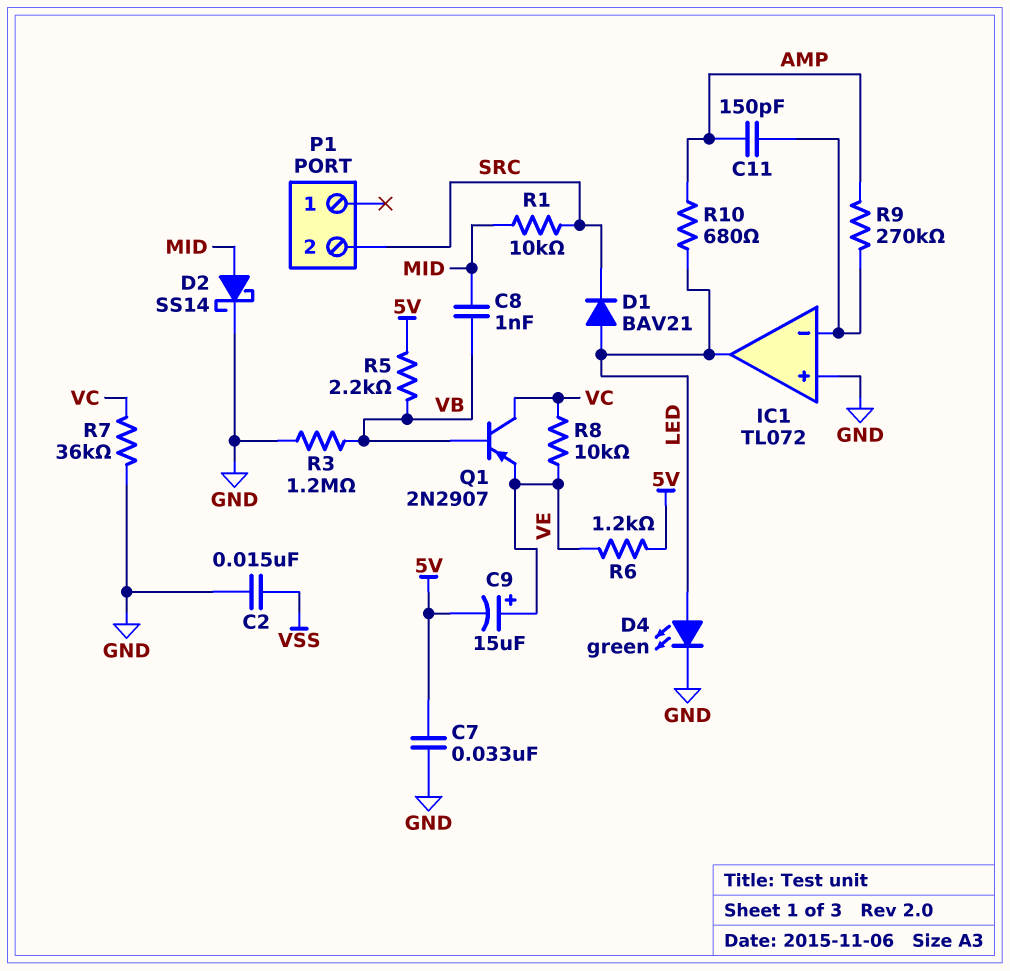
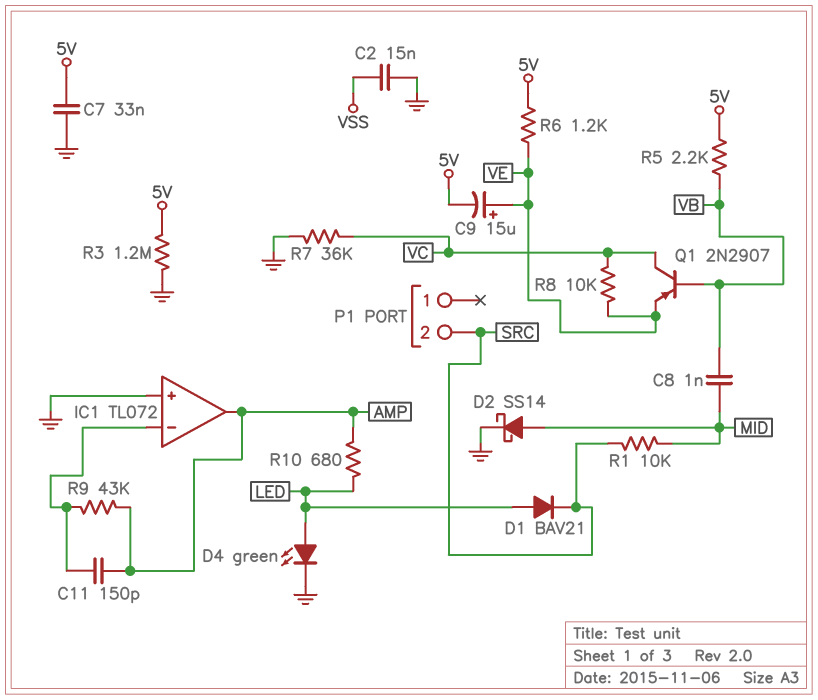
IC1 pin out: LED -> AMP
R3: 1.2M (GND, VB) -> 1.2M (5V, GND)
R9: 270k (AMP, IC1/in-) -> 43k (AMP, IC1/in-)

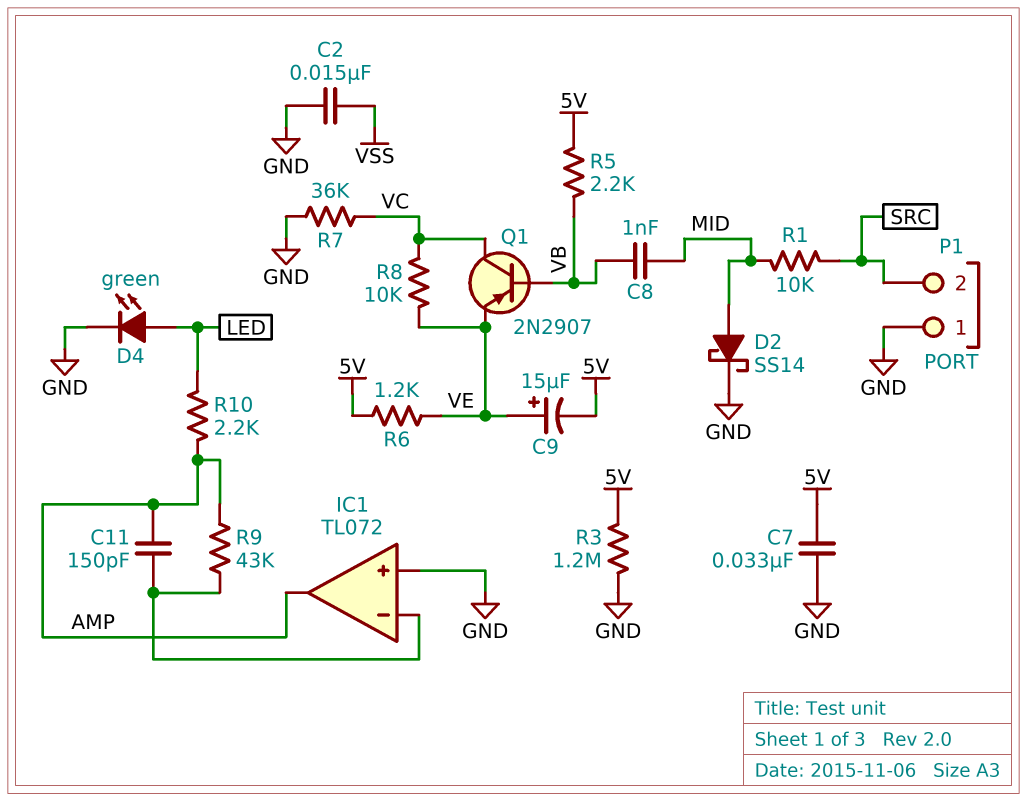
D1: diode BAV21 (A LED, K SRC) -> none
P1 pin 1: none -> GND
R10: 680 (AMP, LED) -> 2.2k (AMP, LED)

